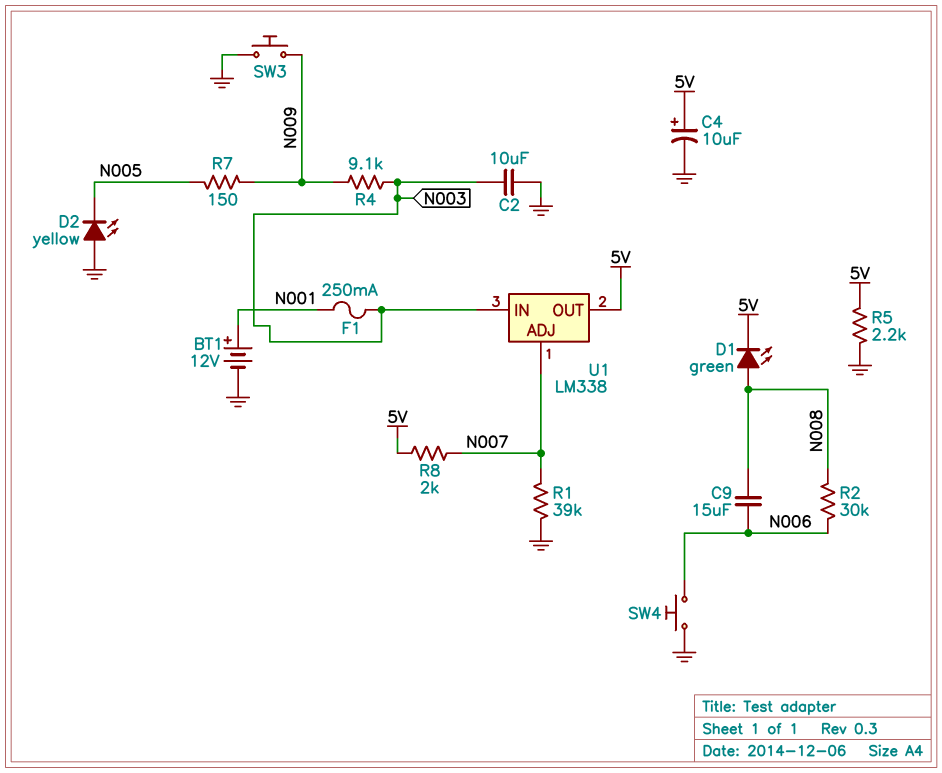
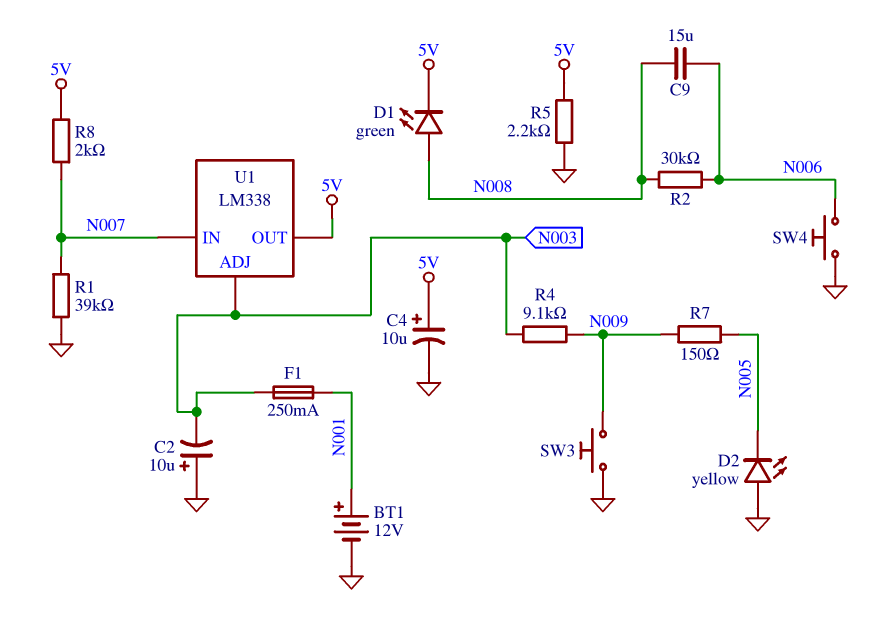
C2: 10uF (GND, N003) -> 10uF (plus GND, minus N003)
U1 pin ADJ: N007 -> N003
U1 pin IN: N003 -> N007

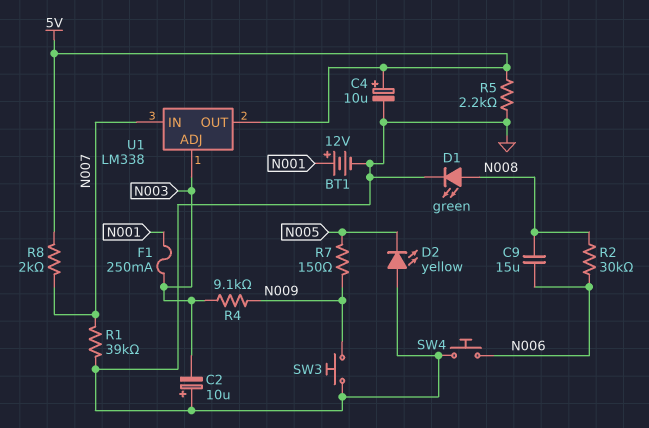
D1: LED green (A N008, K 5V) -> LED green (A N008, K GND)

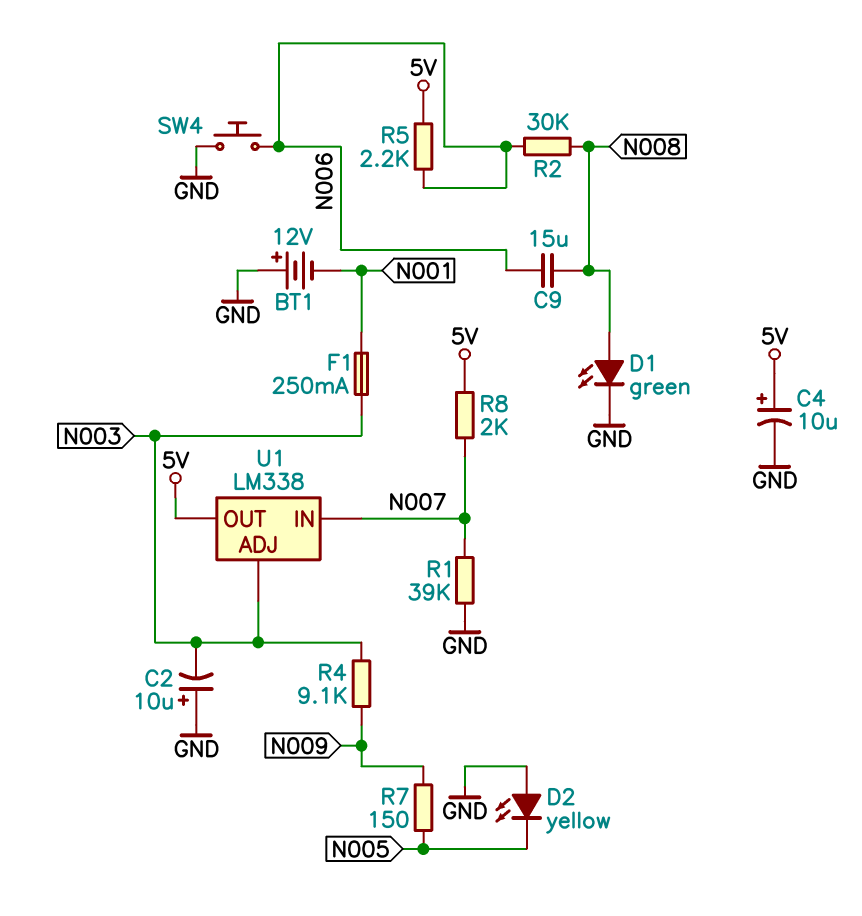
BT1: 12V (plus N001, minus GND) -> 12V (plus GND, minus N001)
R5: 2.2k (5V, GND) -> 2.2k (5V, N006)
SW3: button (GND, N009) -> none

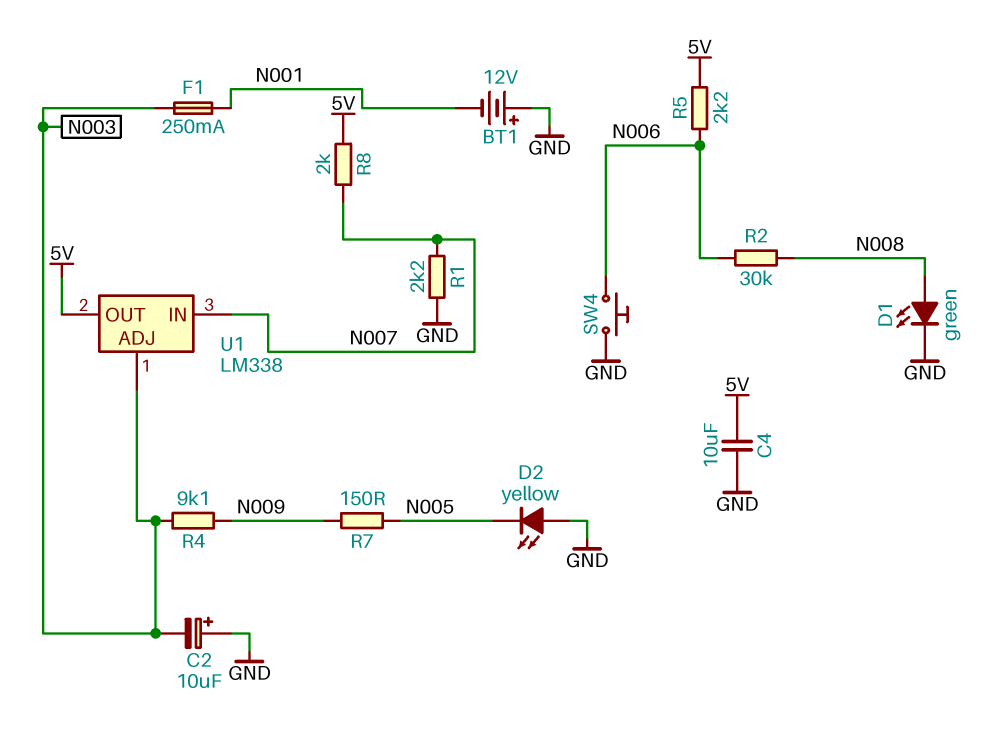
C4: 10uF (plus 5V, minus GND) -> 10uF (5V, GND)
C9: 15uF (N006, N008) -> none
R1: 39k (GND, N007) -> 2.2k (GND, N007)

